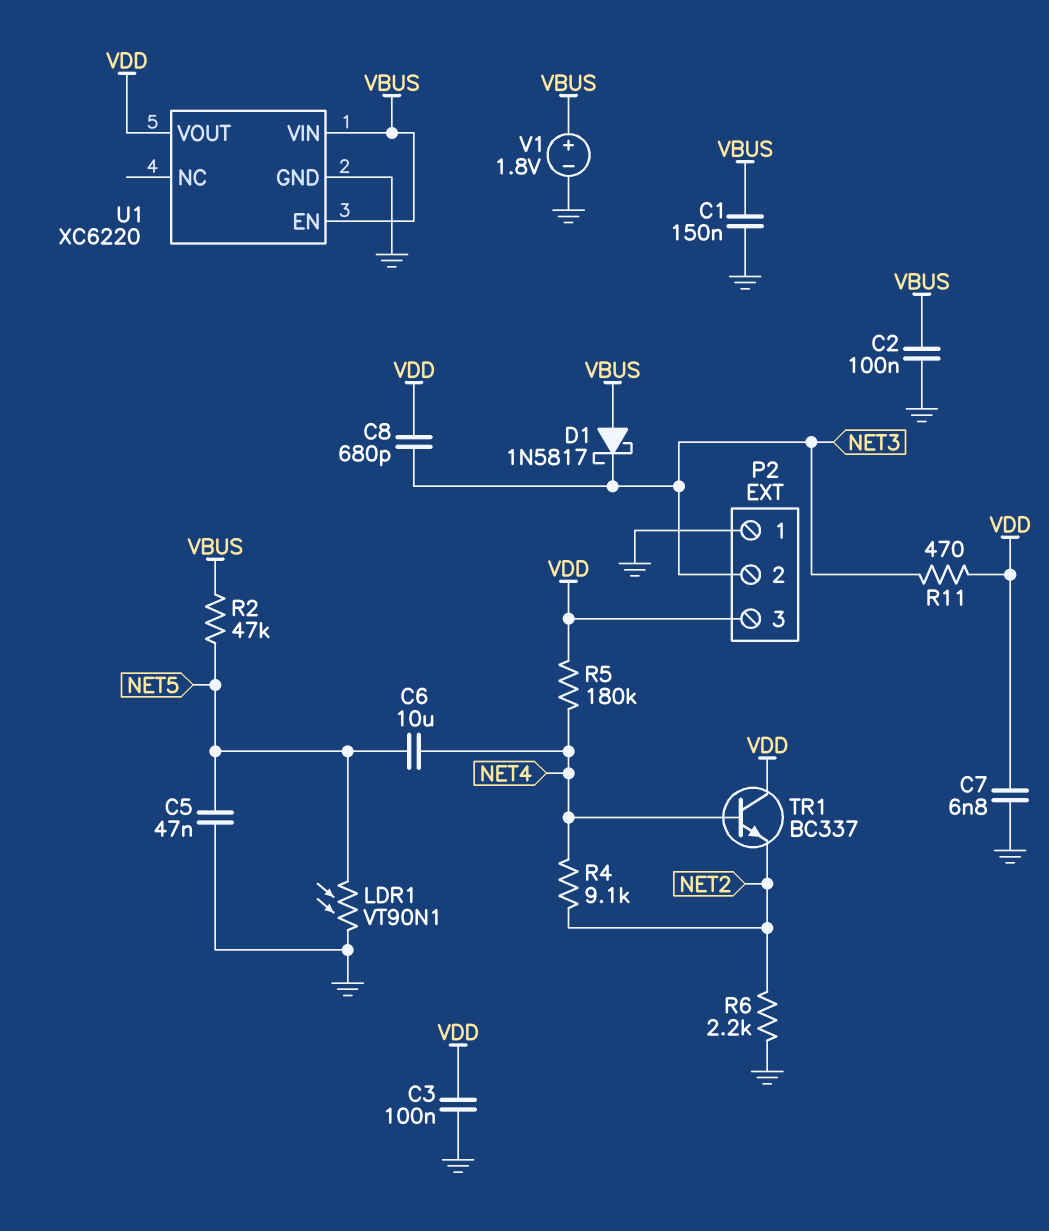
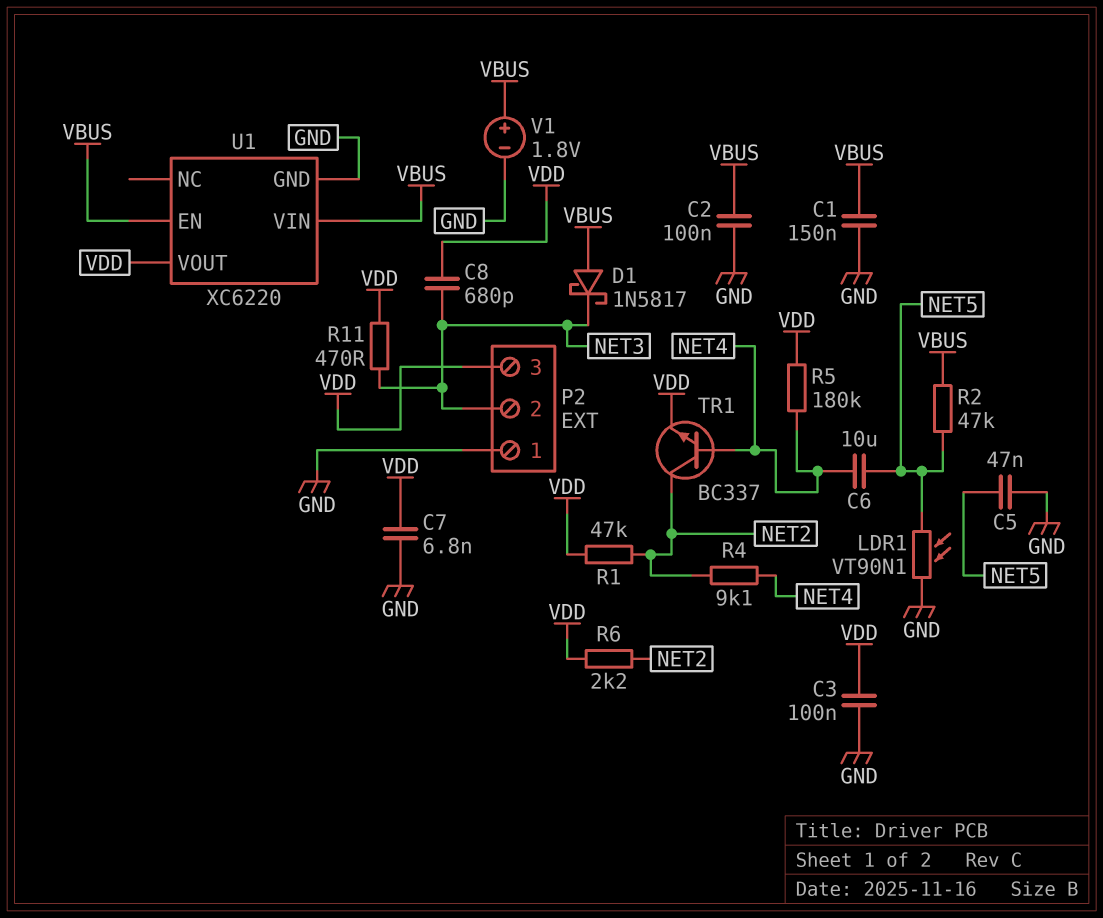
R1: none -> 47k (NET2, VDD)
R6: 2.2k (GND, NET2) -> 2.2k (NET2, VDD)
TR1: NPN BC337 (B NET4, C VDD, E NET2) -> NPN BC337 (B NET4, C NET2, E VDD)

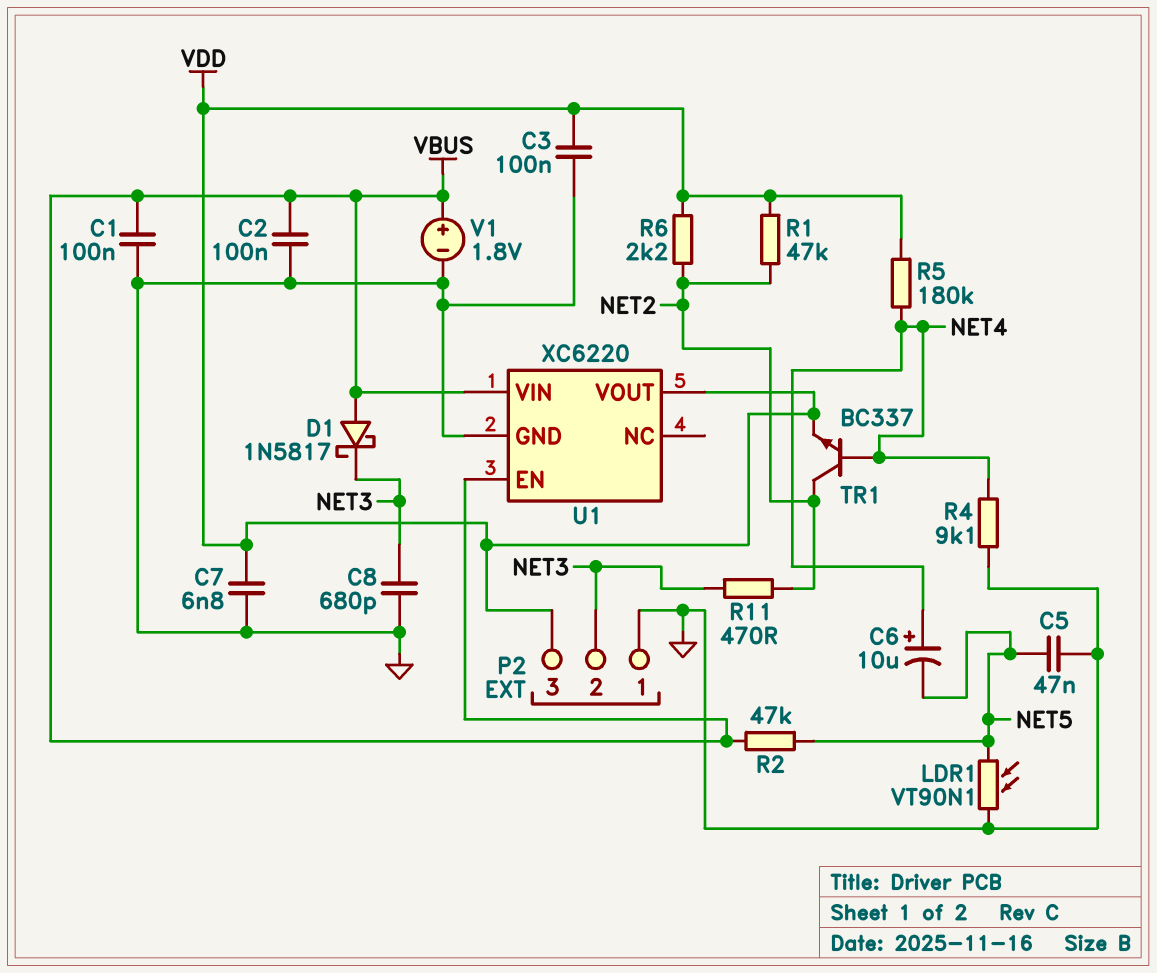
C1: 150nF (GND, VBUS) -> 100nF (GND, VBUS)
C6: 10uF (NET4, NET5) -> 10uF (plus NET4, minus NET5)
C8: 680pF (NET3, VDD) -> 680pF (GND, NET3)
R4: 9.1k (NET2, NET4) -> 9.1k (GND, NET4)
R11: 470 (NET3, VDD) -> 470 (NET2, NET3)

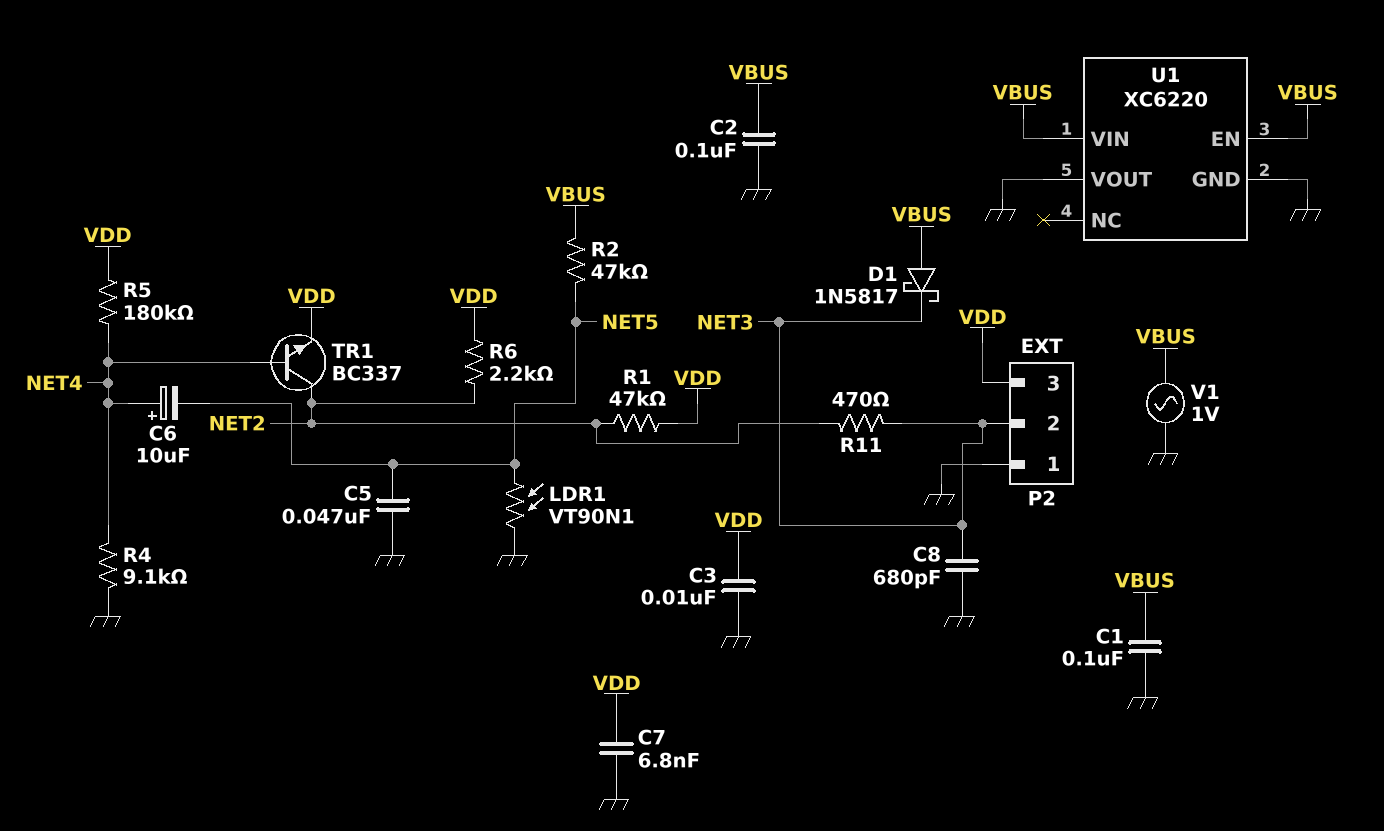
C3: 100nF (GND, VDD) -> 10nF (GND, VDD)
U1 pin VOUT: VDD -> GND
V1: 1.8V (plus VBUS, minus GND) -> AC 1V (GND, VBUS)

